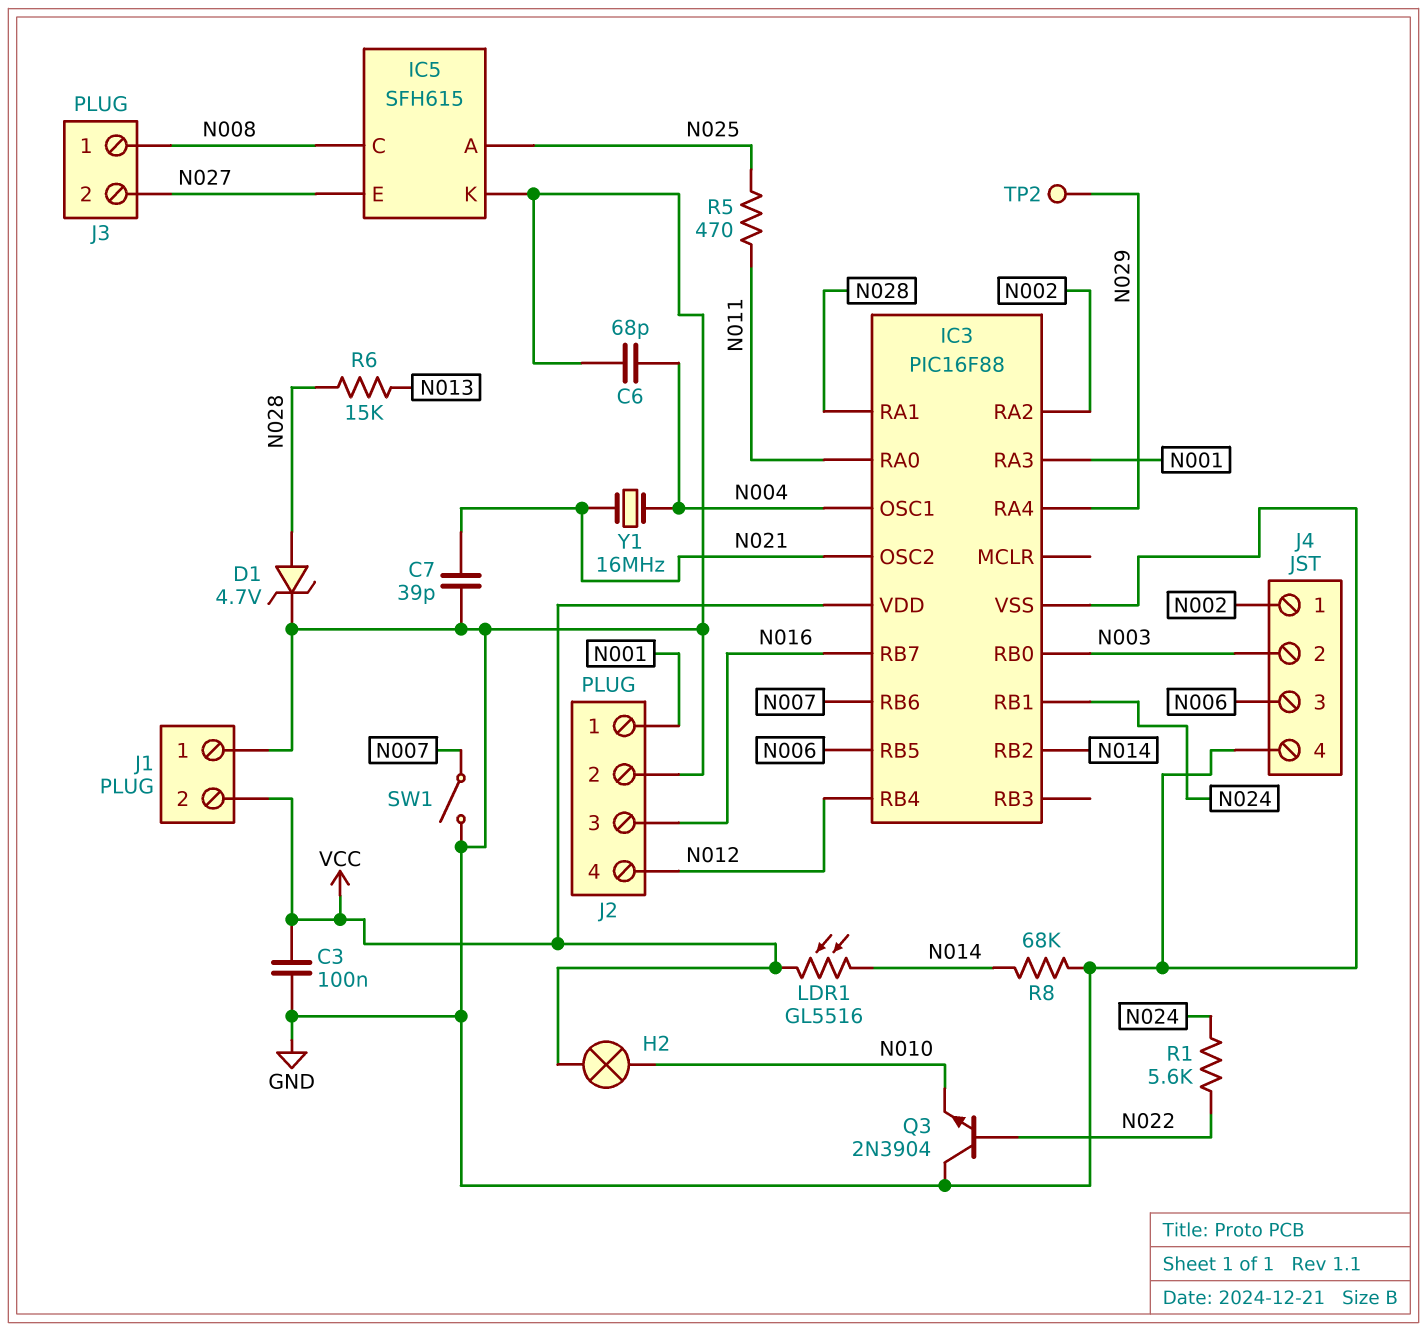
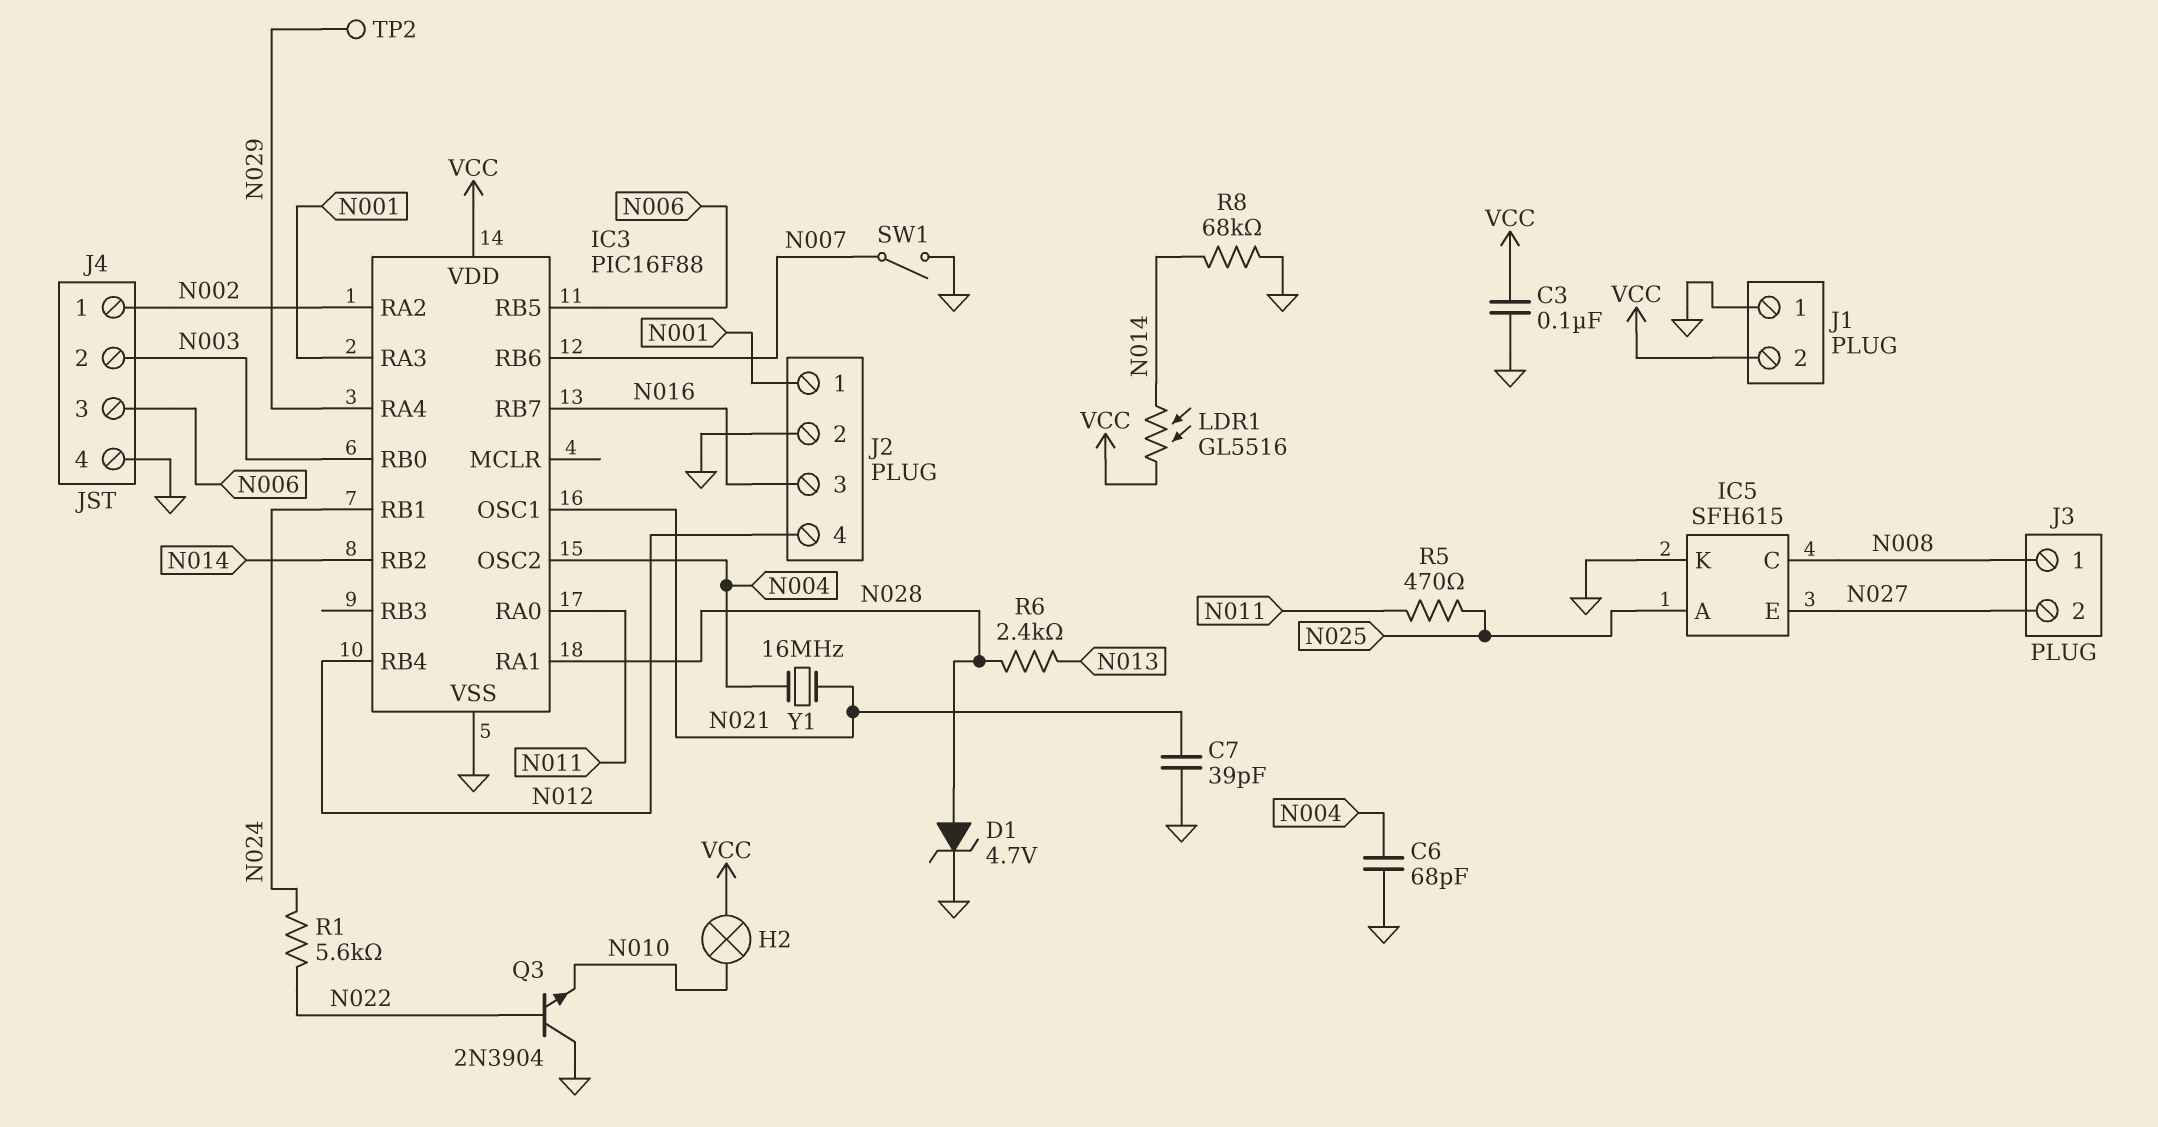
IC3 pin OSC1: N004 -> N021
IC3 pin OSC2: N021 -> N004
R6: 15k (N013, N028) -> 2.4k (N013, N028)

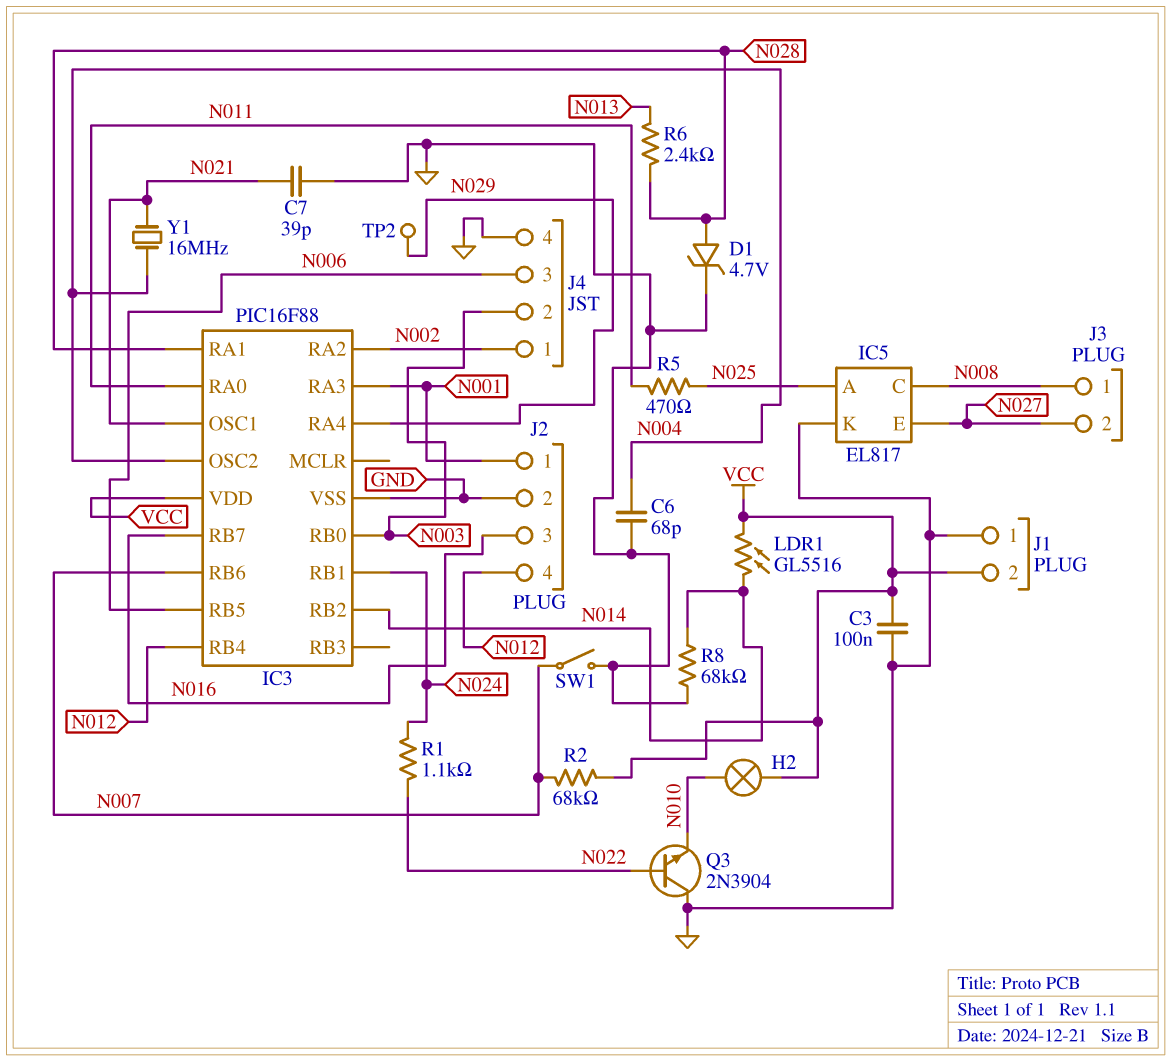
IC5: SFH615 -> EL817
R1: 5.6k (N022, N024) -> 1.1k (N022, N024)
R2: none -> 68k (N007, VCC)

